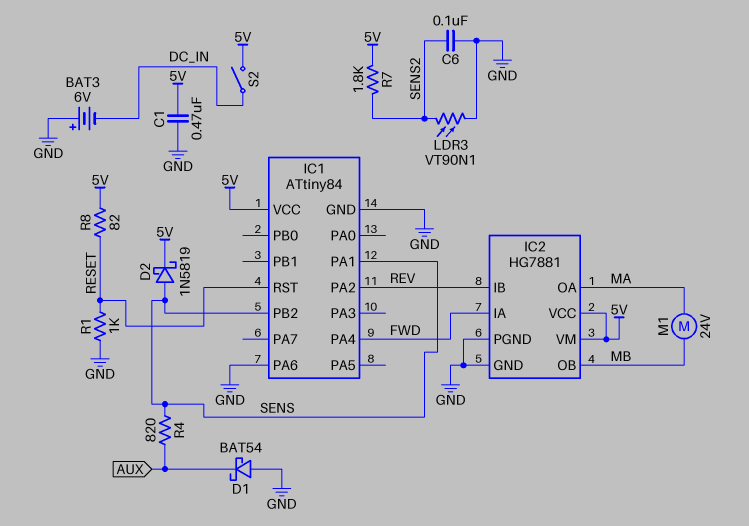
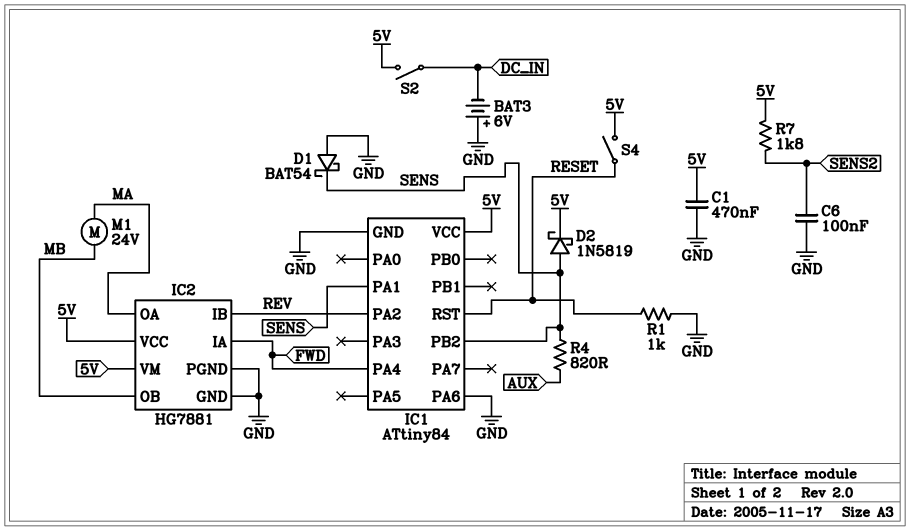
D1: schottky BAT54 (A GND, K AUX) -> schottky BAT54 (A GND, K SENS)
LDR3: VT90N1 (GND, SENS2) -> none
R8: 82 (5V, RESET) -> none
S4: none -> switch (5V, RESET)

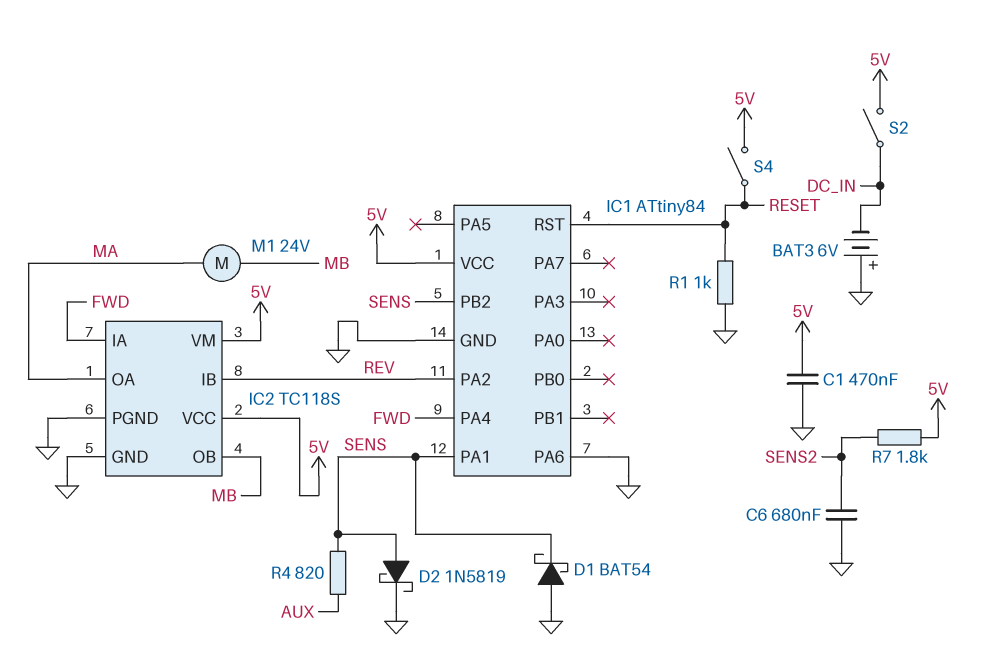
C6: 100nF (GND, SENS2) -> 680nF (GND, SENS2)
D2: schottky 1N5819 (A SENS, K 5V) -> schottky 1N5819 (A SENS, K GND)
IC2: HG7881 -> TC118S

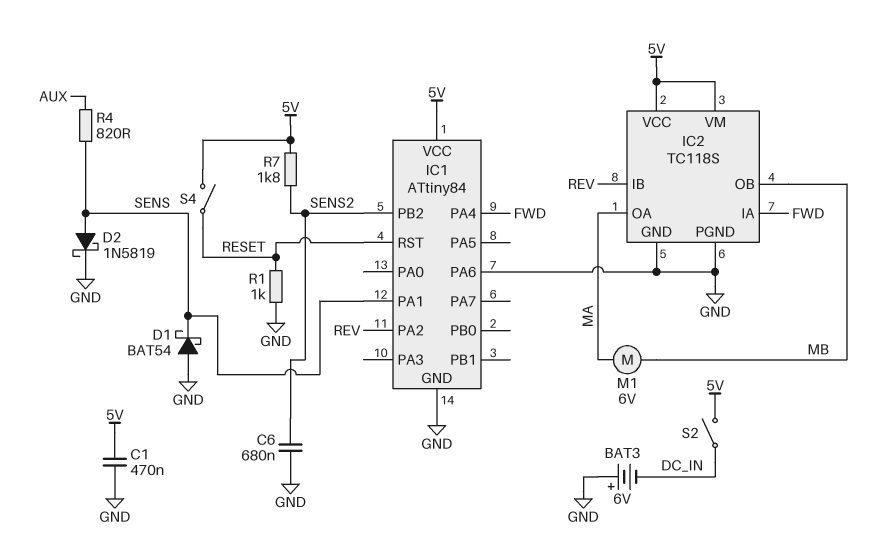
IC1 pin PB2: SENS -> SENS2
M1: motor 24V (MA, MB) -> motor 6V (MA, MB)

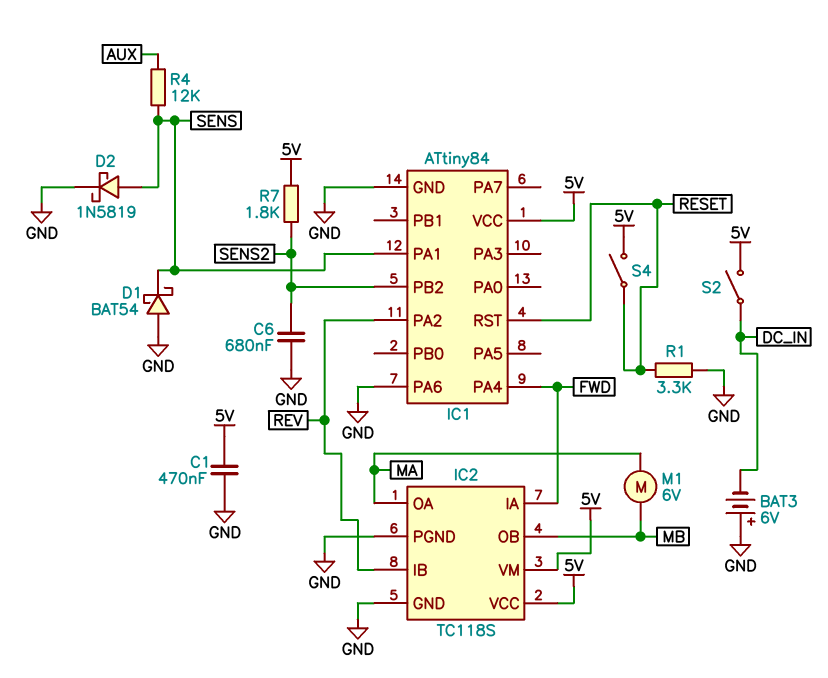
R1: 1k (GND, RESET) -> 3.3k (GND, RESET)
R4: 820 (AUX, SENS) -> 12k (AUX, SENS)

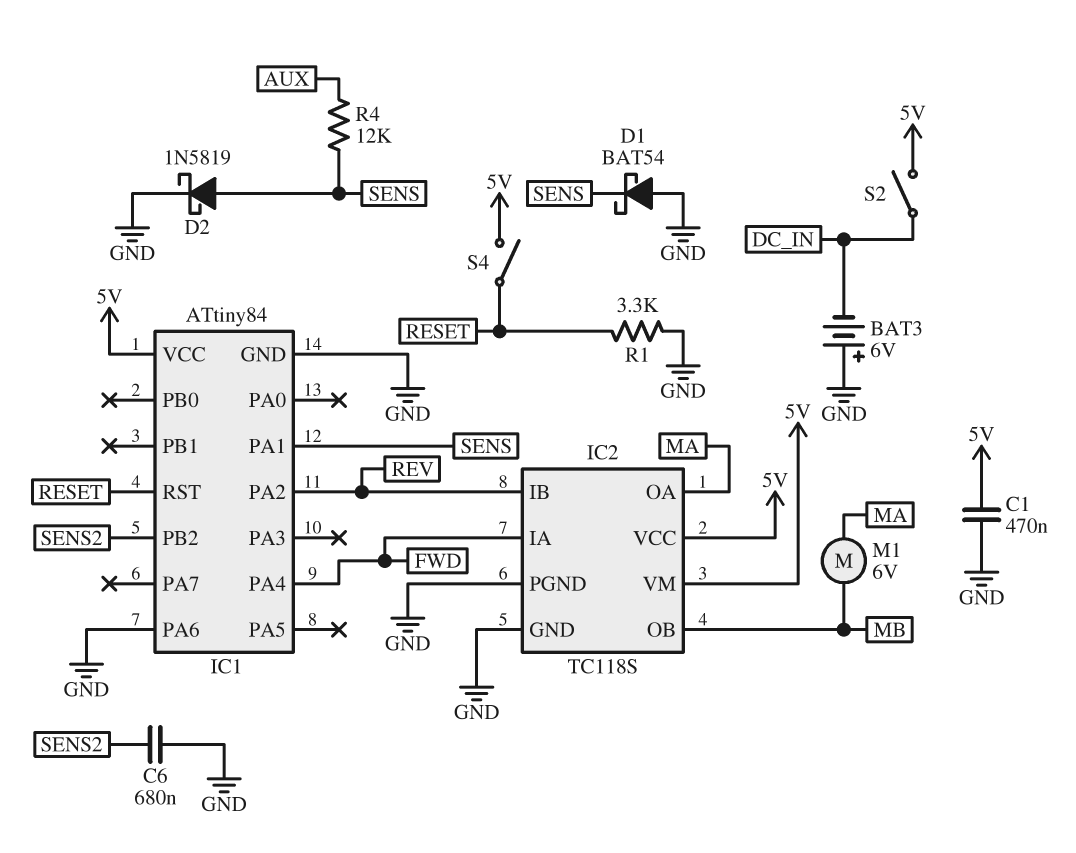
R7: 1.8k (5V, SENS2) -> none

